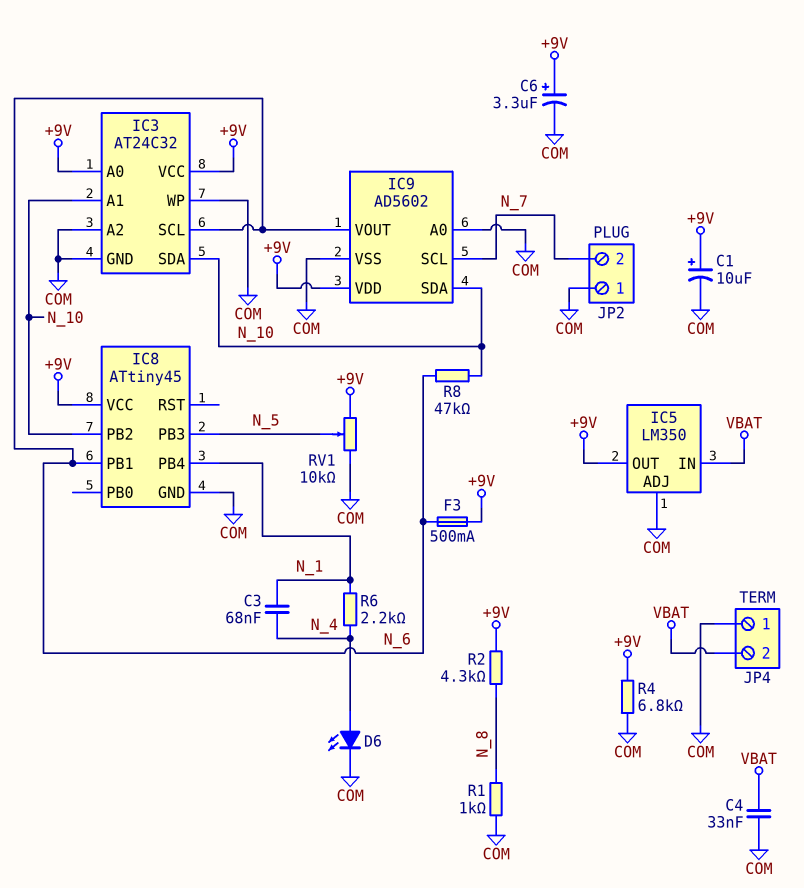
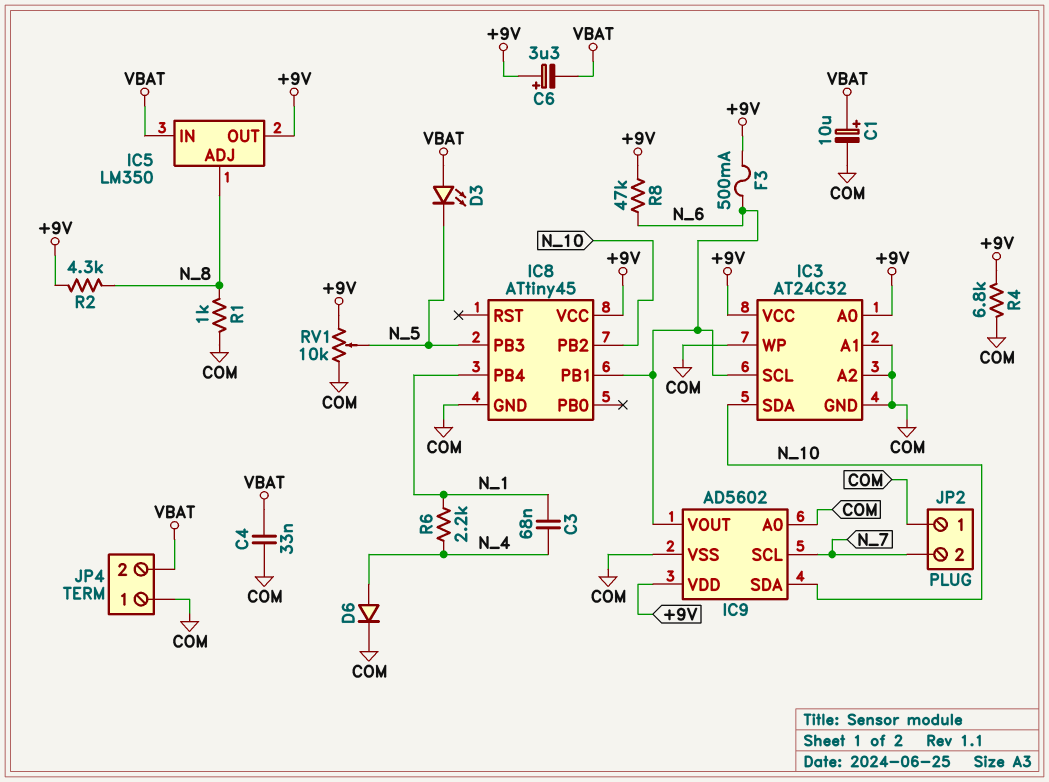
C1: 10uF (plus +9V, minus COM) -> 10uF (plus VBAT, minus COM)
C6: 3.3uF (plus +9V, minus COM) -> 3.3uF (plus +9V, minus VBAT)
D3: none -> LED (A VBAT, K N_5)
D6: LED (A N_4, K COM) -> diode (A N_4, K COM)
IC3 pin A1: N_10 -> COM
IC5 pin ADJ: COM -> N_8
R8: 47k (N_6, N_10) -> 47k (+9V, N_6)

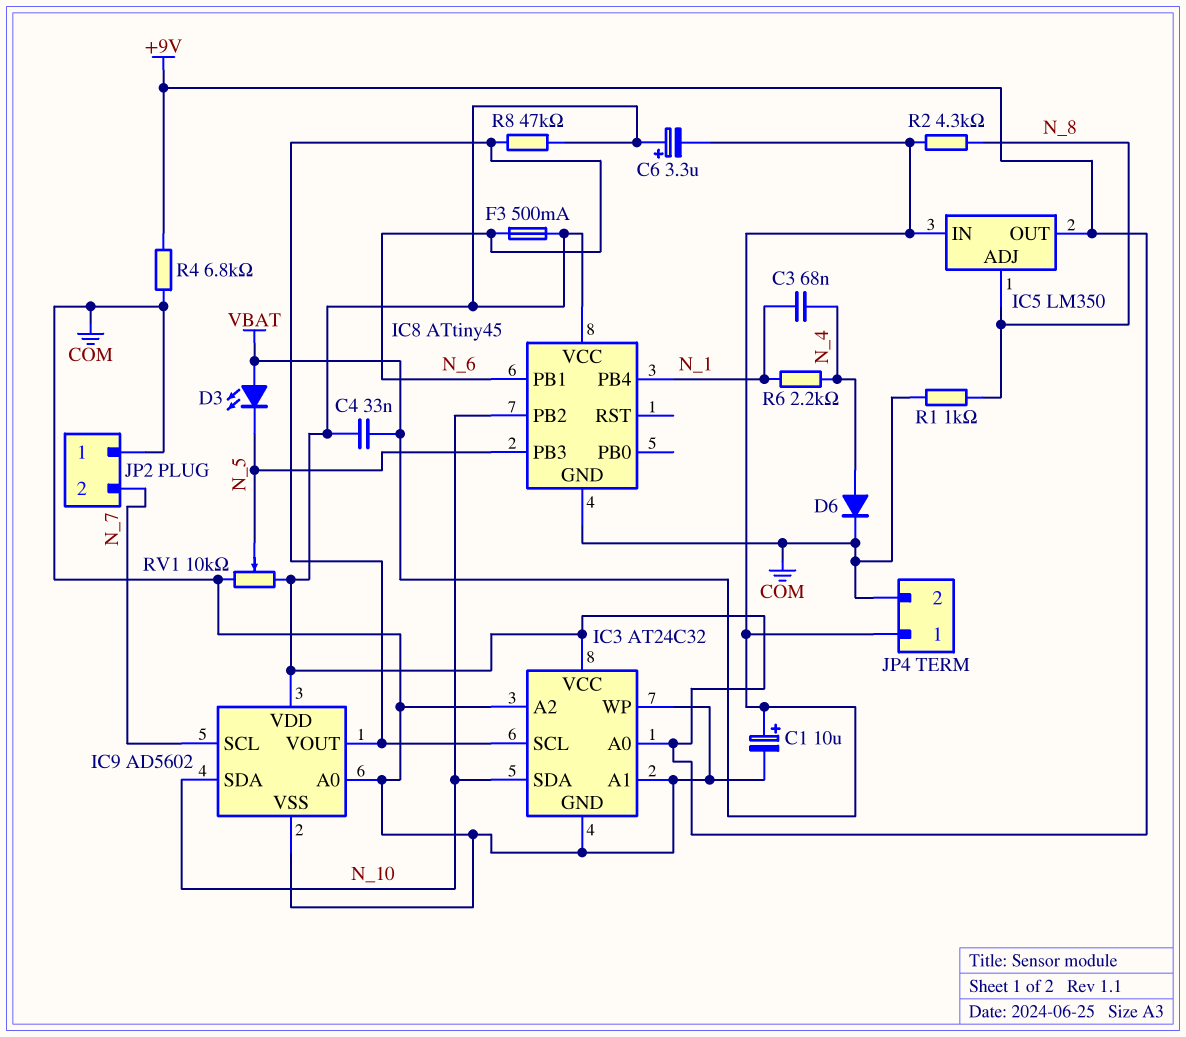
C4: 33nF (COM, VBAT) -> 33nF (+9V, VBAT)
JP4 pin 1: COM -> VBAT
JP4 pin 2: VBAT -> COM
R2: 4.3k (+9V, N_8) -> 4.3k (N_8, VBAT)

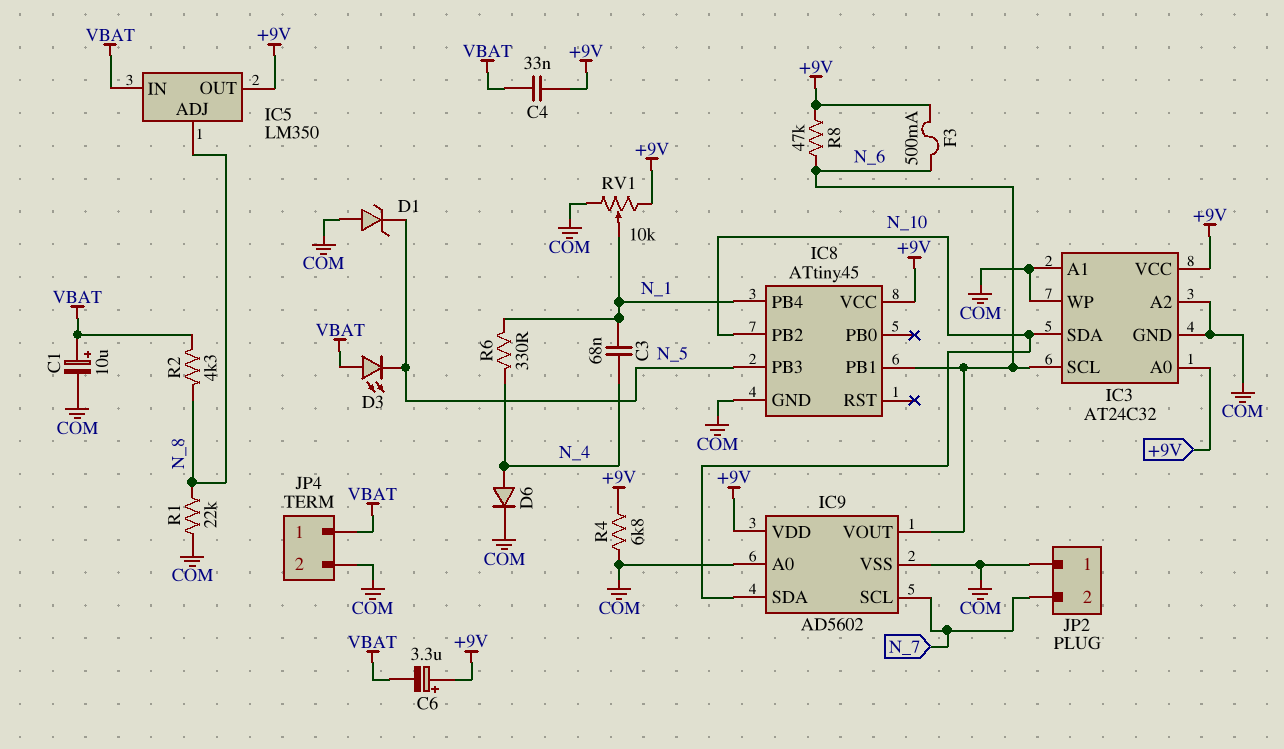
D1: none -> zener (A COM, K N_5)
R1: 1k (COM, N_8) -> 22k (COM, N_8)
R6: 2.2k (N_1, N_4) -> 330 (N_1, N_4)
RV1: 10k (+9V, COM, wiper N_5) -> 10k (+9V, COM, wiper N_1)

